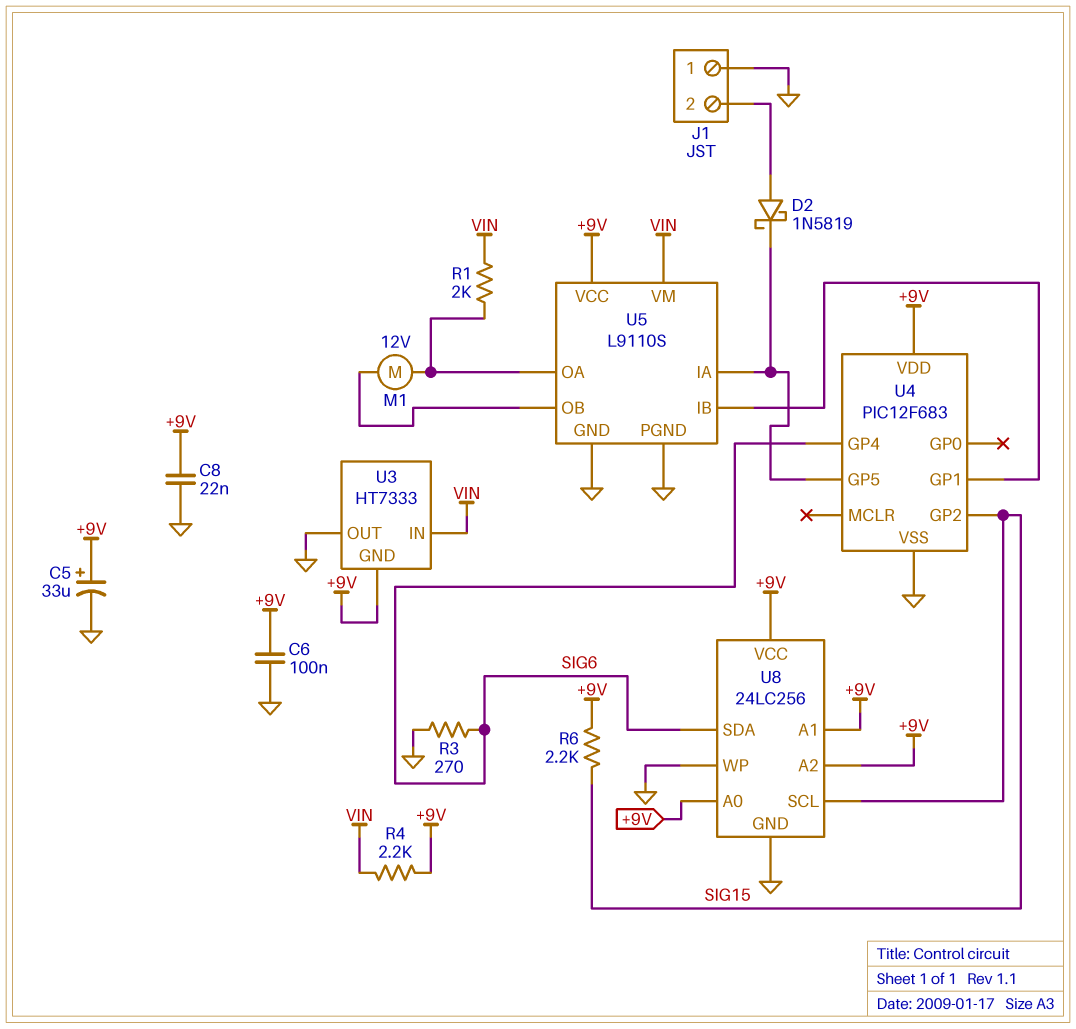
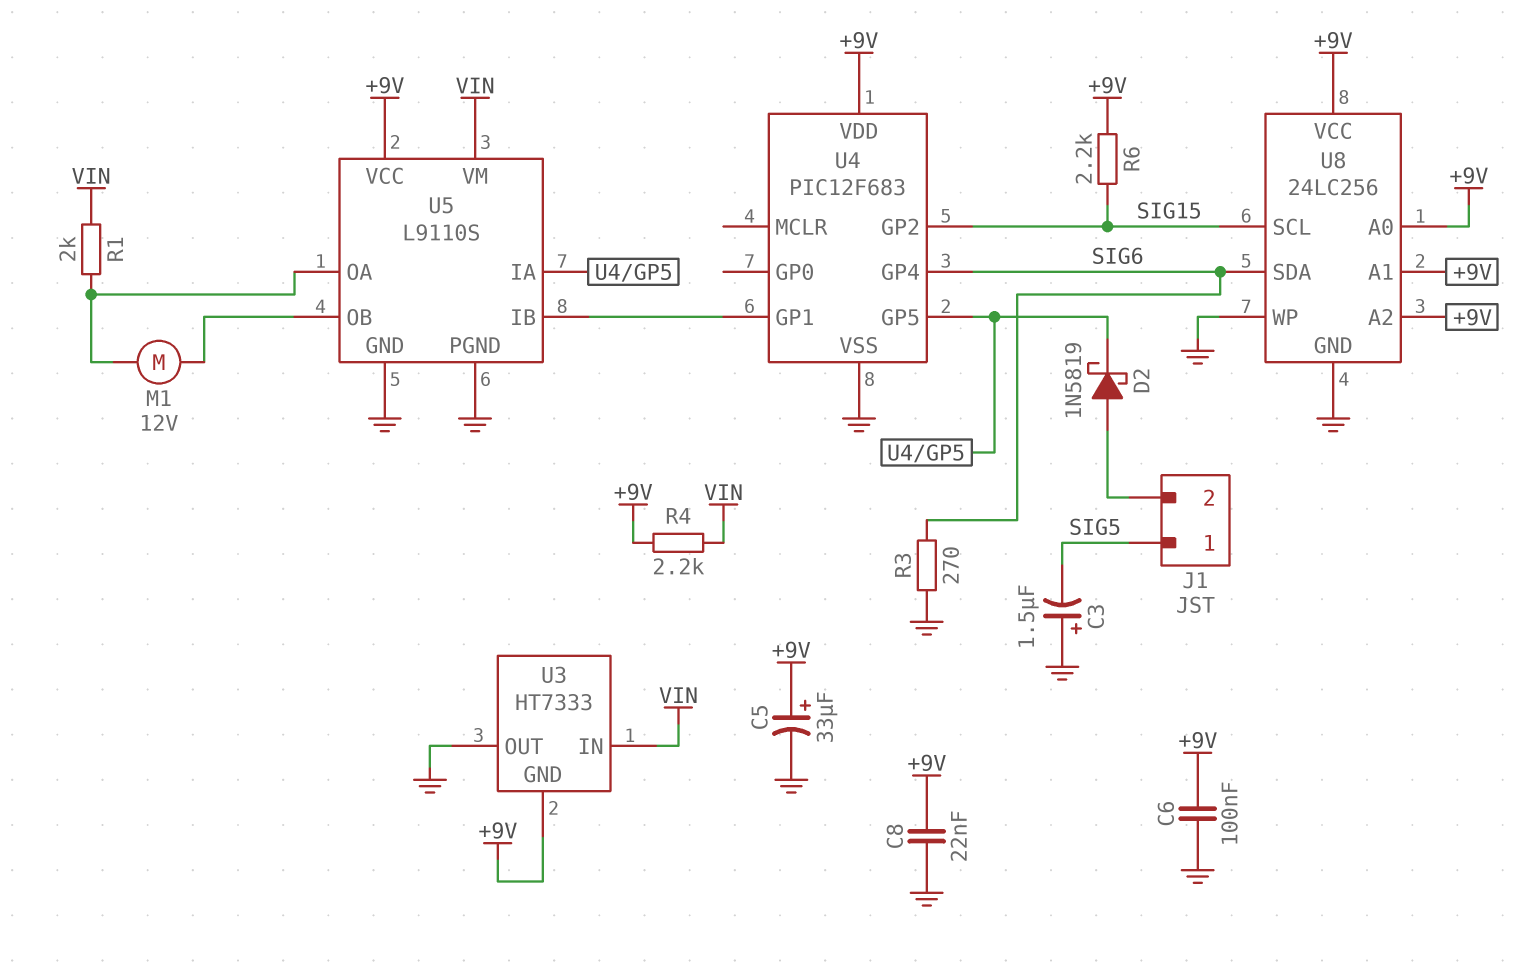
C3: none -> 1.5uF (plus GND, minus SIG5)
J1 pin 1: GND -> SIG5

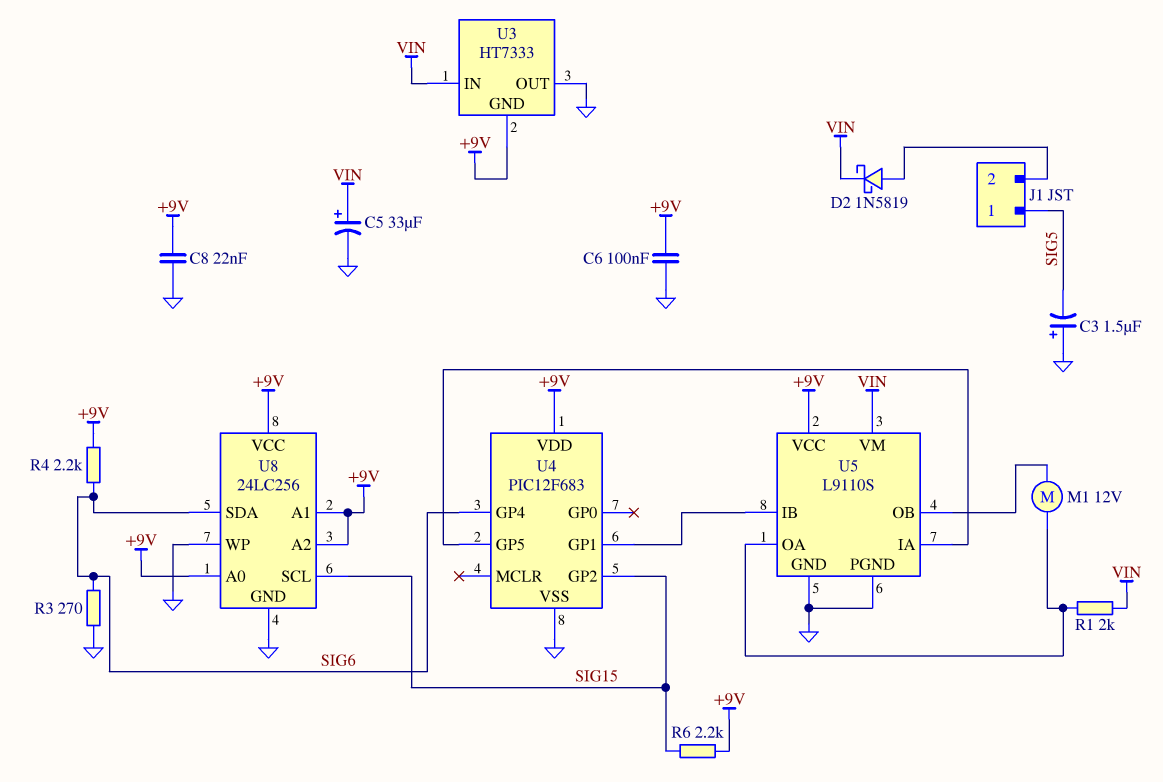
C5: 33uF (plus +9V, minus GND) -> 33uF (plus VIN, minus GND)
D2: schottky 1N5819 (A J1/2, K U4/GP5) -> schottky 1N5819 (A J1/2, K VIN)
R4: 2.2k (+9V, VIN) -> 2.2k (+9V, SIG6)

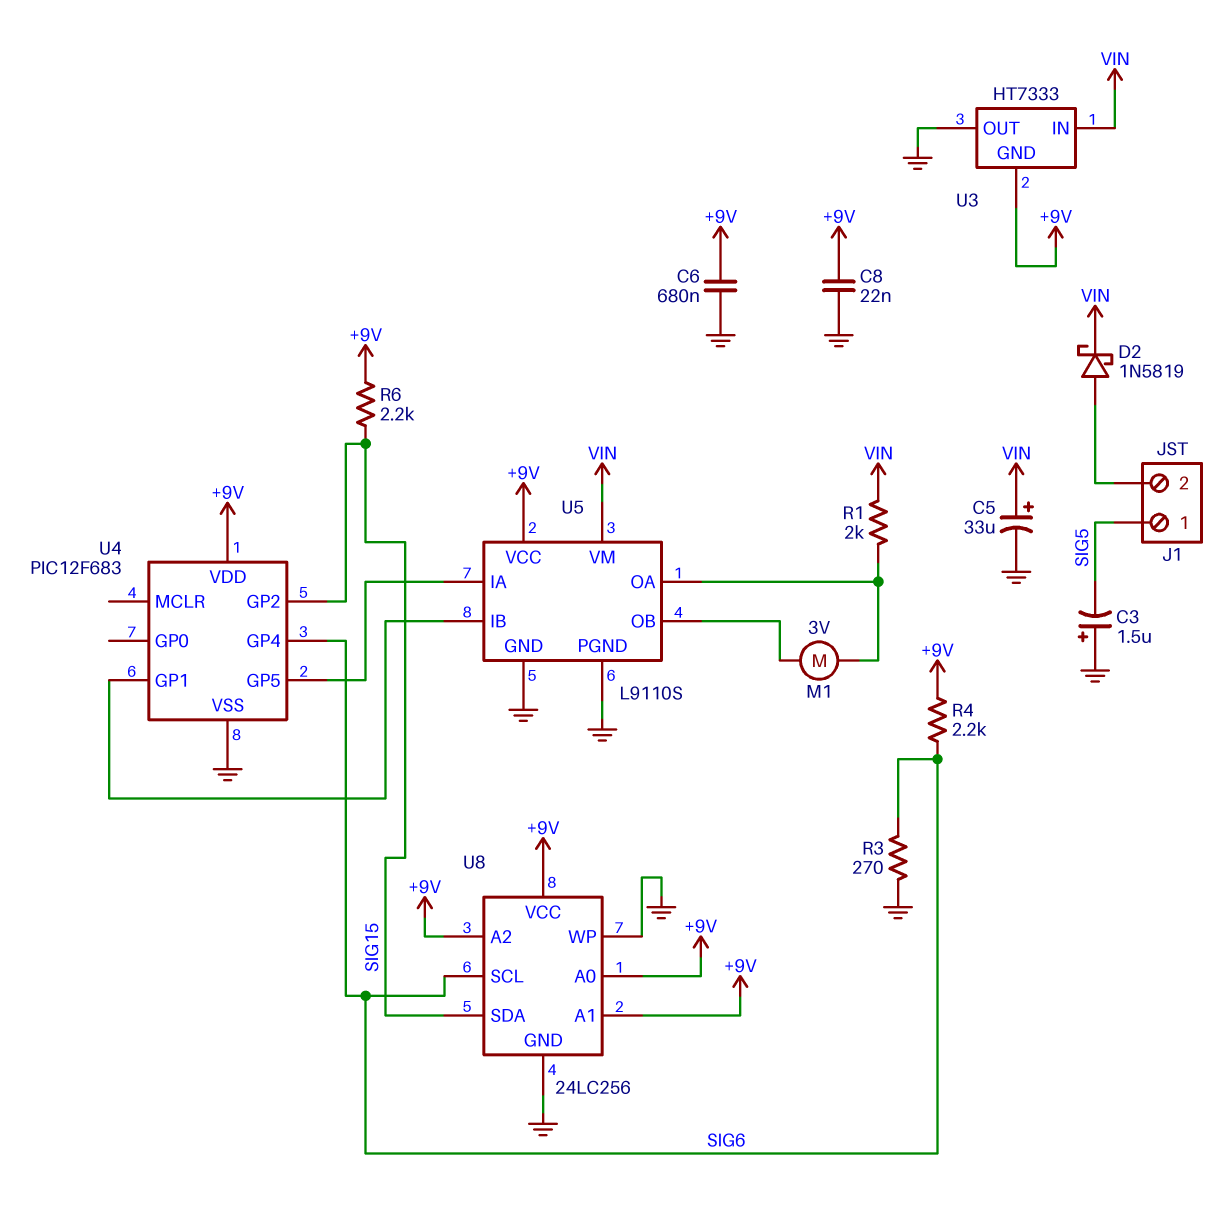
C6: 100nF (+9V, GND) -> 680nF (+9V, GND)
M1: motor 12V (U5/OA, U5/OB) -> motor 3V (U5/OA, U5/OB)
U8 pin SCL: SIG15 -> SIG6
U8 pin SDA: SIG6 -> SIG15

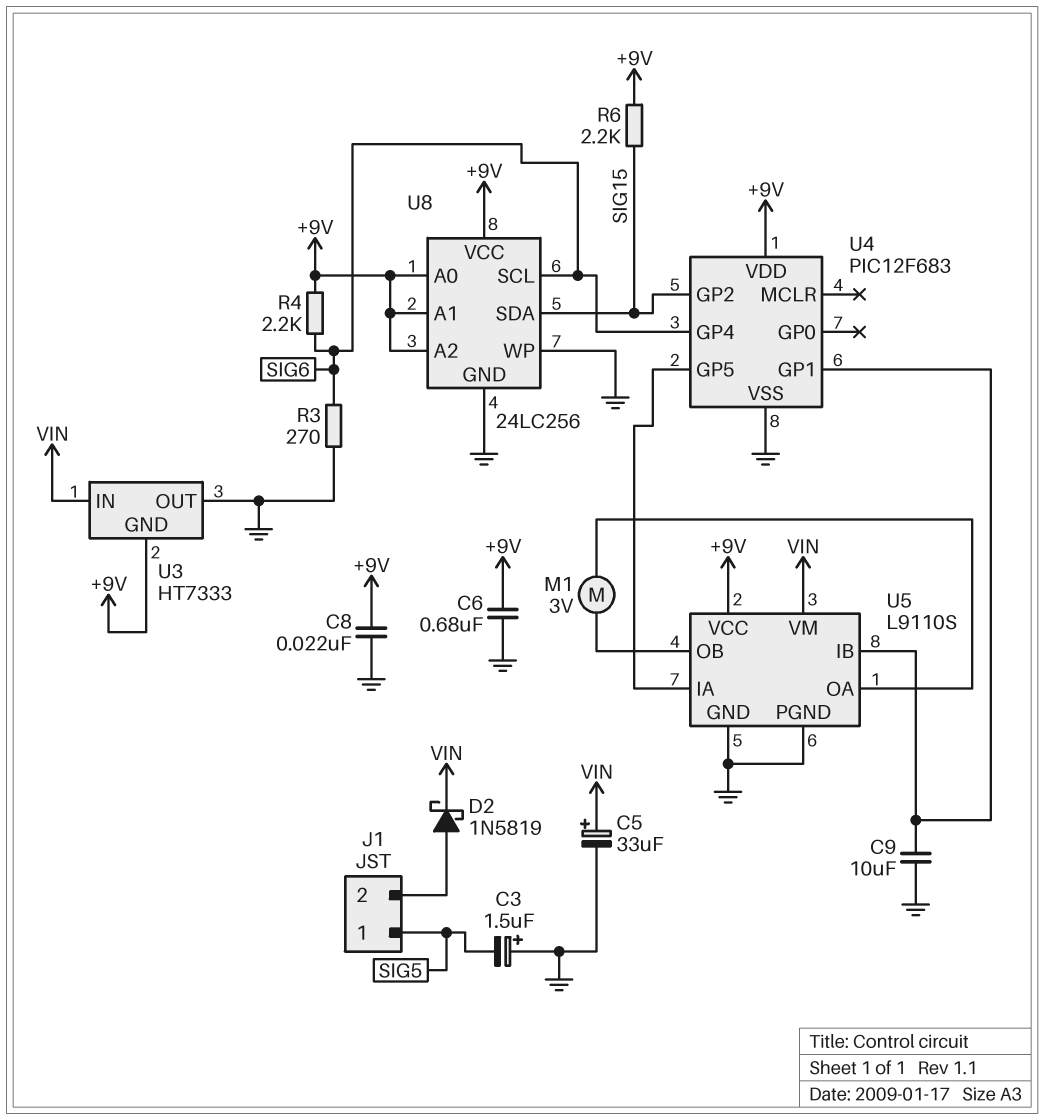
C9: none -> 10uF (GND, U4/GP1)
R1: 2k (U5/OA, VIN) -> none

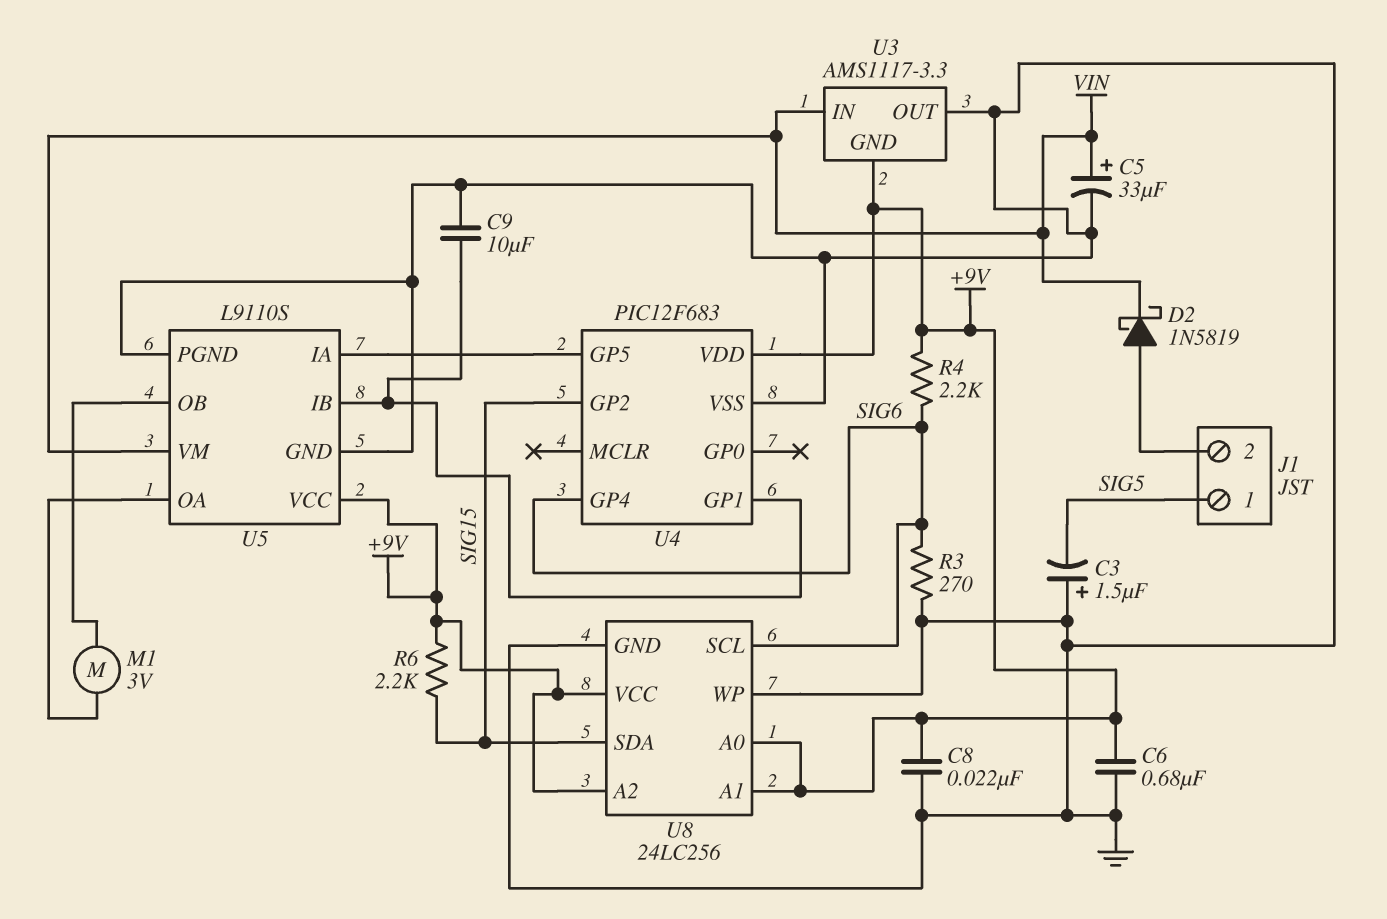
U3: HT7333 -> AMS1117-3.3

